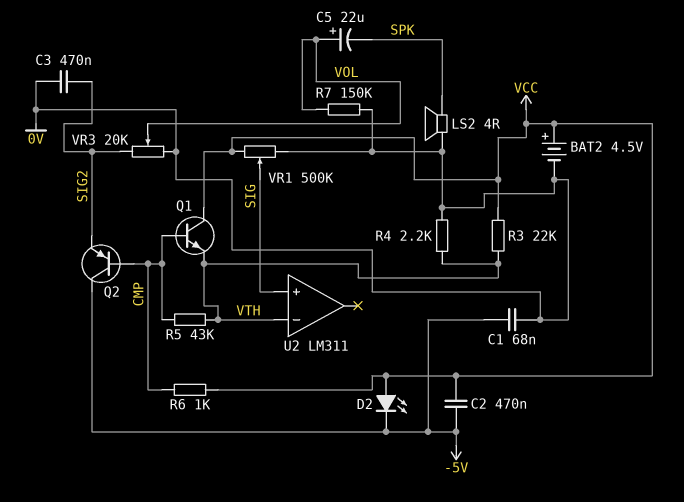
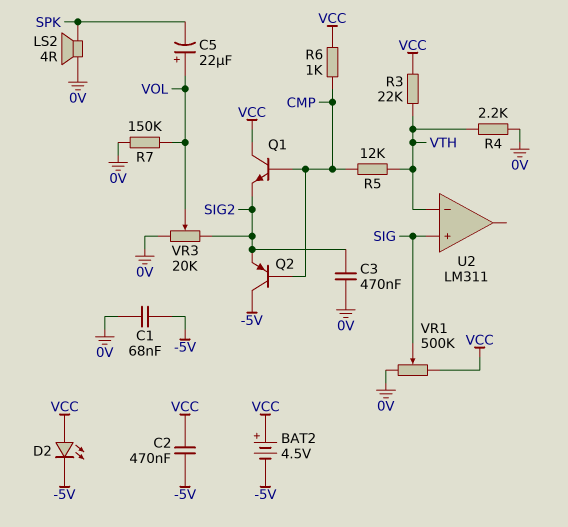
BAT2: 4.5V (plus VCC, minus 0V) -> 4.5V (plus VCC, minus -5V)
Q1: NPN (B CMP, C VCC, E VTH) -> NPN (B CMP, C VCC, E SIG2)
R5: 43k (CMP, VTH) -> 12k (CMP, VTH)

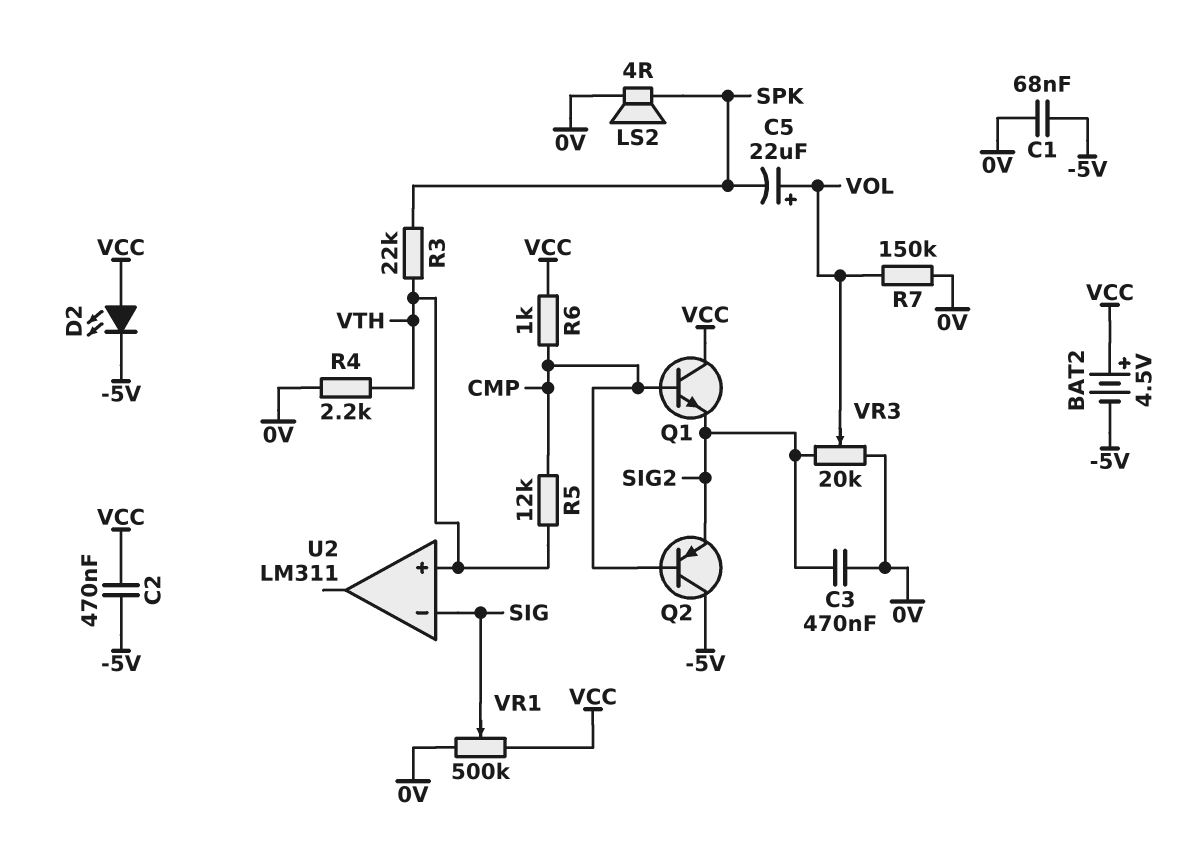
R3: 22k (VCC, VTH) -> 22k (SPK, VTH)
U2 pin in+: SIG -> VTH
U2 pin in-: VTH -> SIG

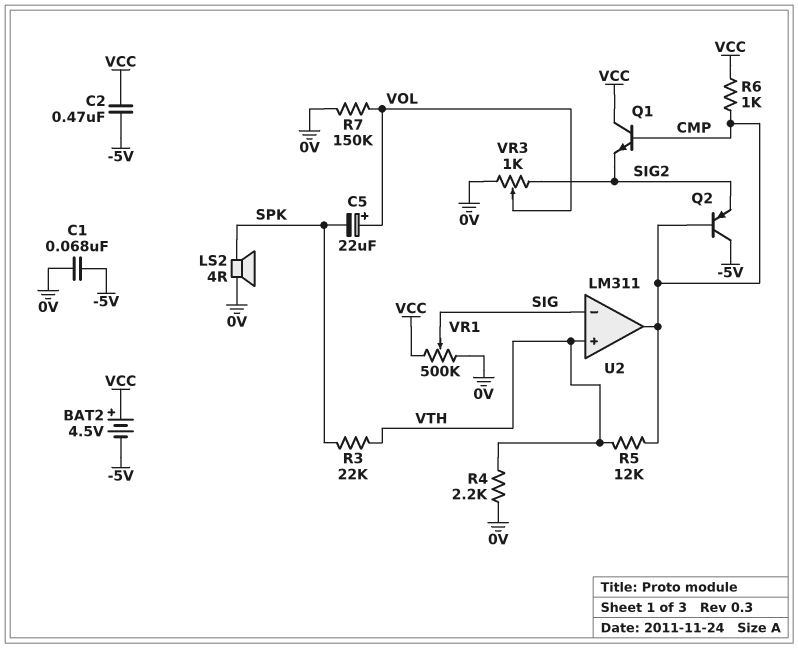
C3: 470nF (0V, SIG2) -> none
D2: LED (A VCC, K -5V) -> none
U2 pin out: none -> CMP
VR3: 20k (0V, SIG2, wiper VOL) -> 1k (0V, SIG2, wiper VOL)

